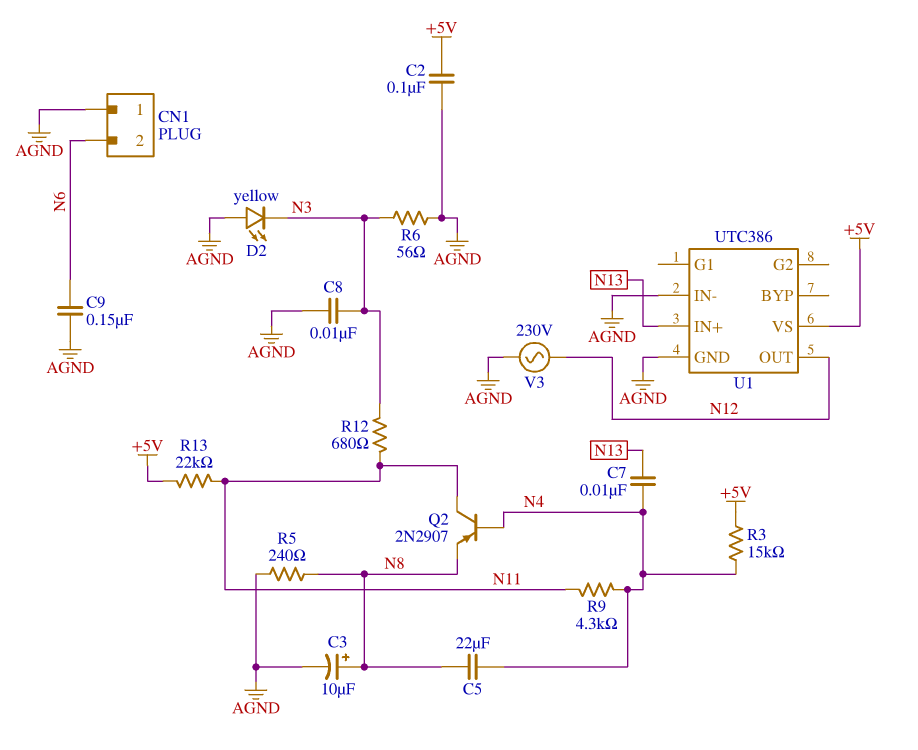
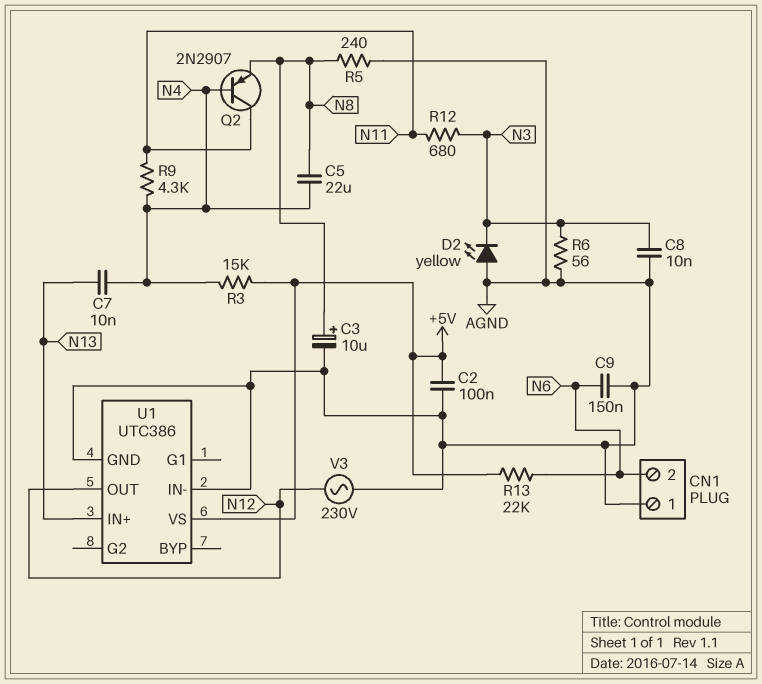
R13: 22k (+5V, N11) -> 22k (+5V, N6)

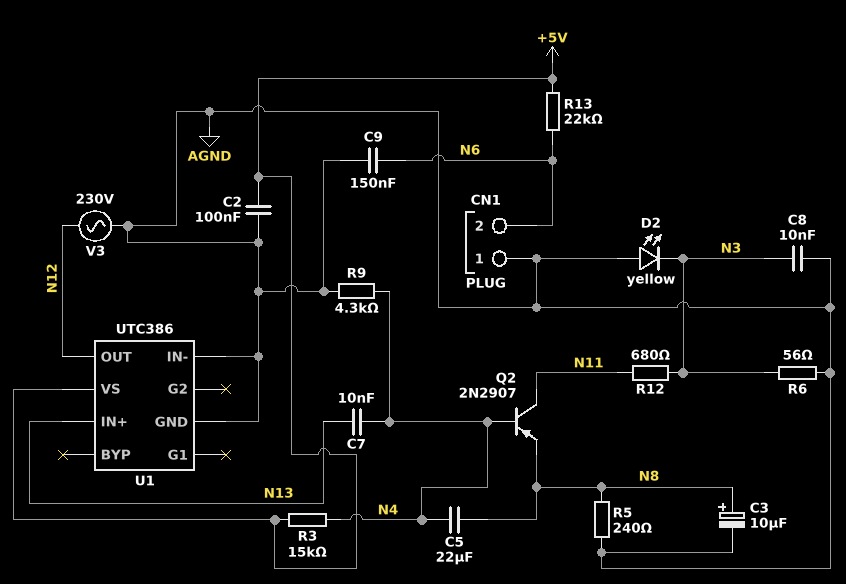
R9: 4.3k (N4, N11) -> 4.3k (AGND, N4)

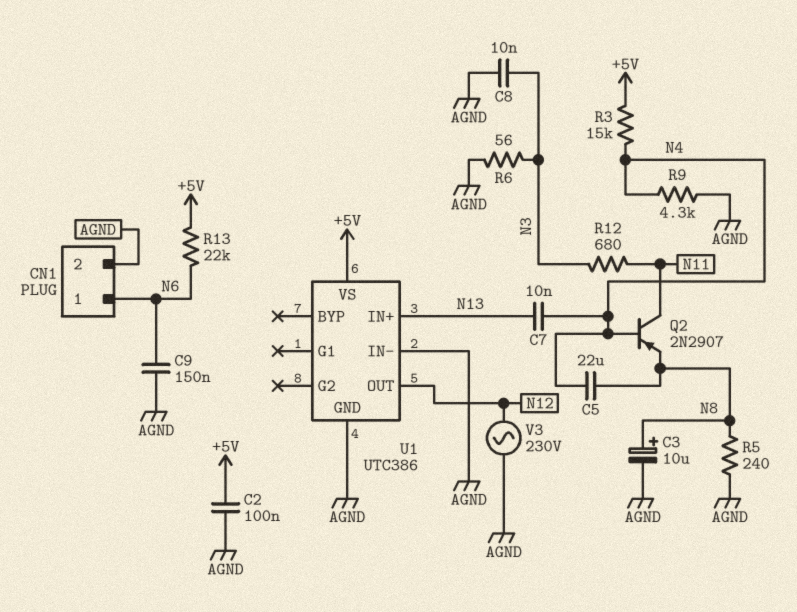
CN1 pin 1: AGND -> N6
CN1 pin 2: N6 -> AGND
D2: LED yellow (A AGND, K N3) -> none

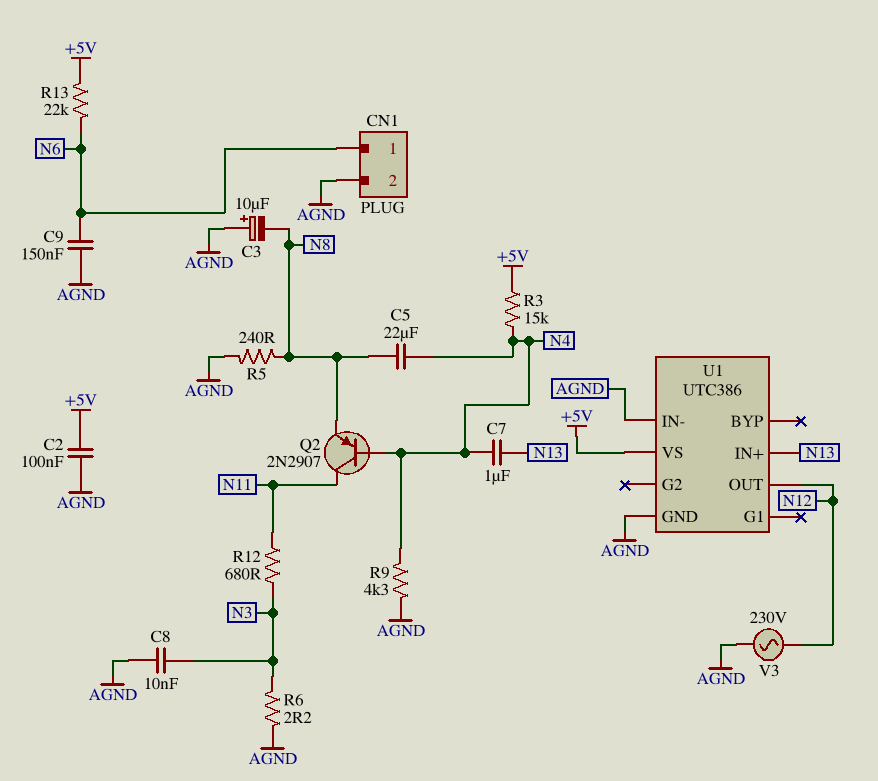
C3: 10uF (plus N8, minus AGND) -> 10uF (plus AGND, minus N8)
C7: 10nF (N4, N13) -> 1uF (N4, N13)
R6: 56 (AGND, N3) -> 2.2 (AGND, N3)

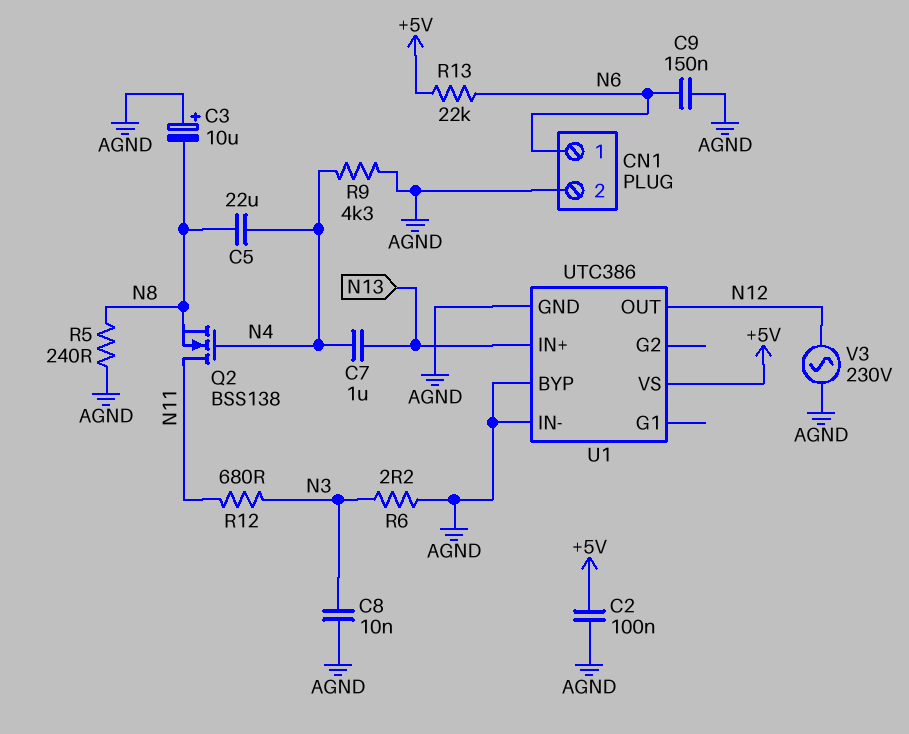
Q2: PNP 2N2907 (B N4, C N11, E N8) -> NMOS BSS138 (G N4, D N11, S N8)
R3: 15k (+5V, N4) -> none
U1 pin BYP: none -> AGND

